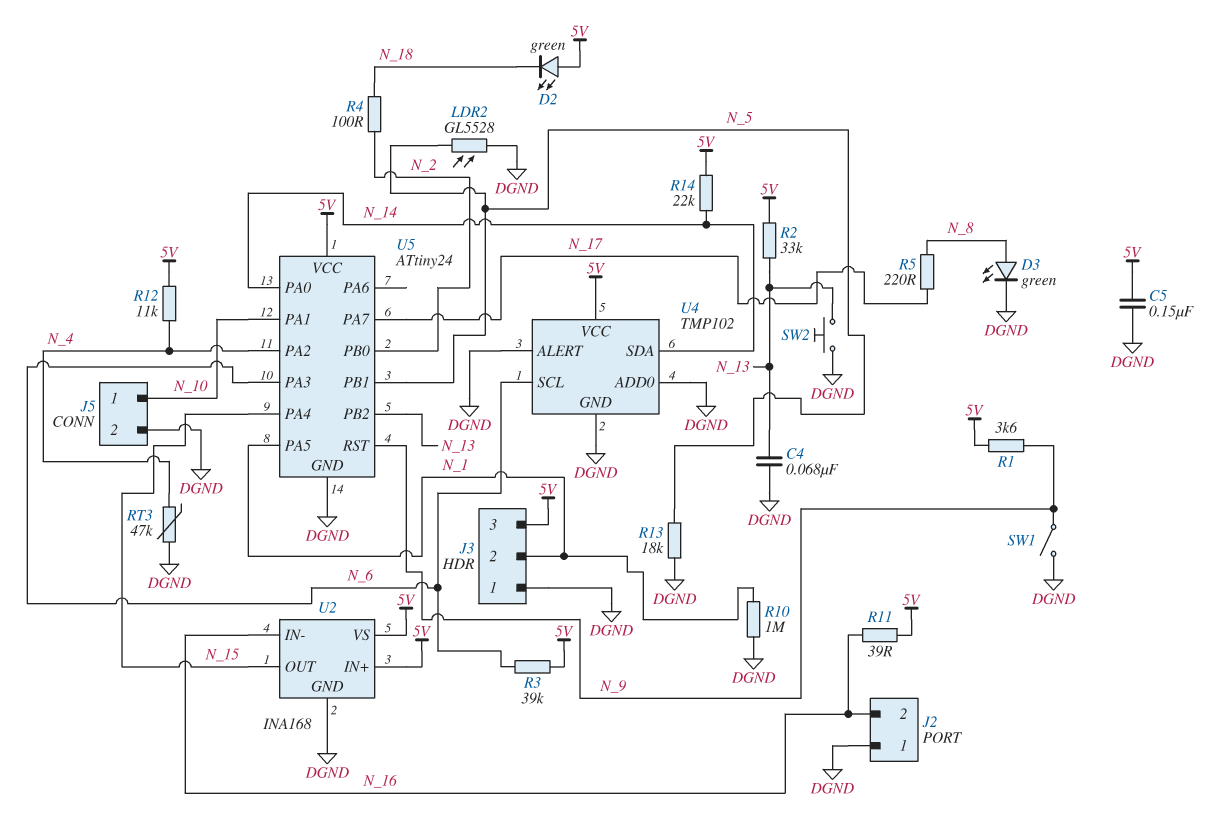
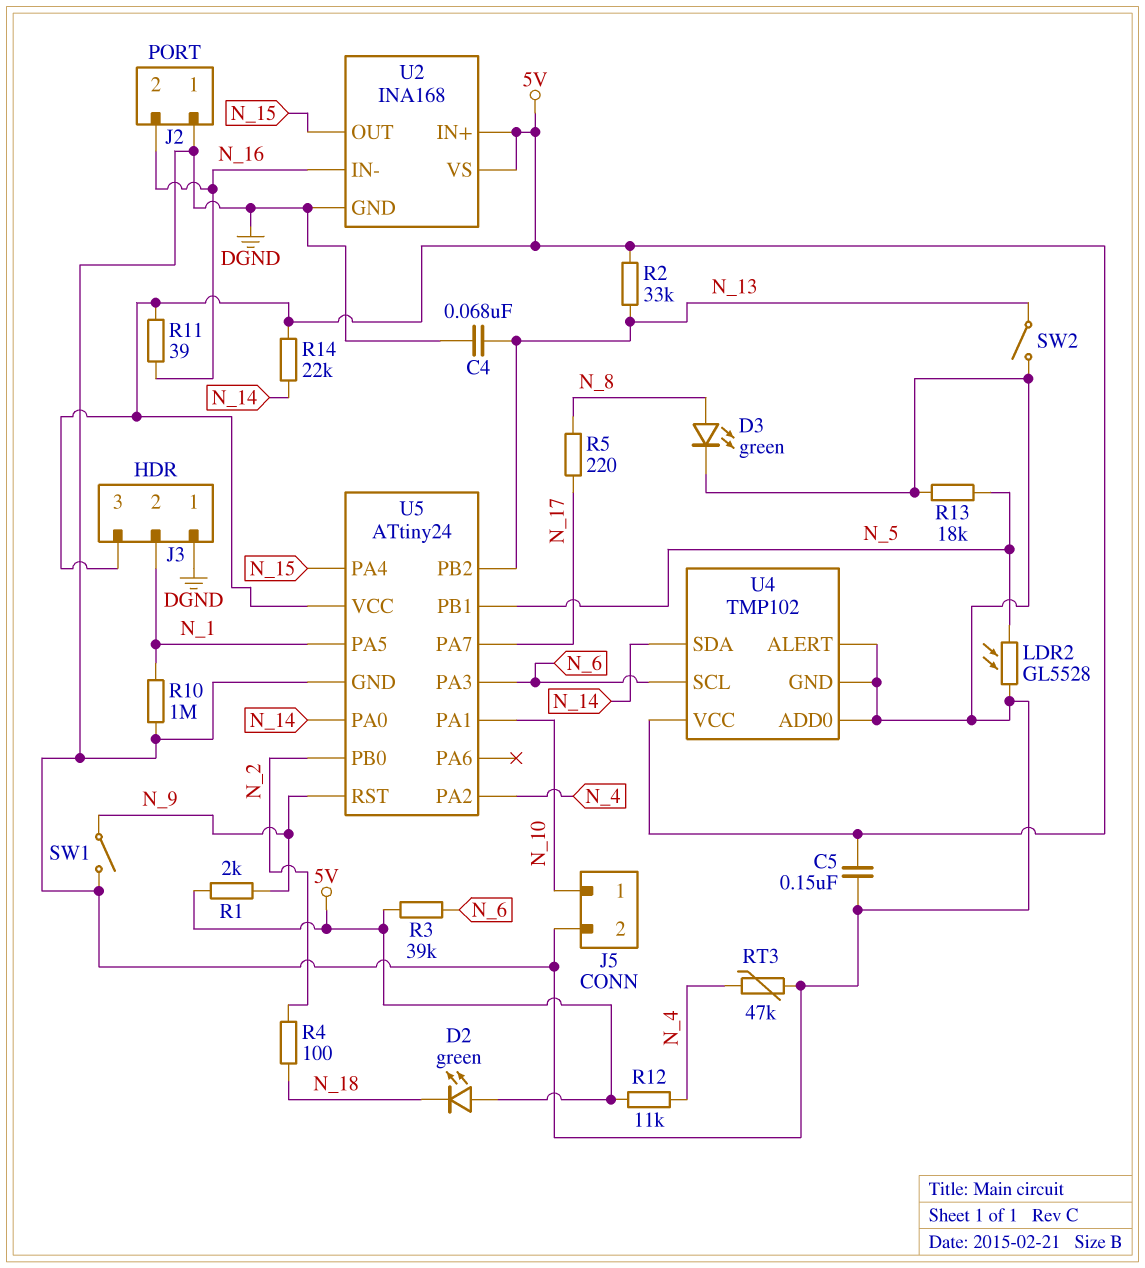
R1: 3.6k (5V, N_9) -> 2k (5V, N_9)
SW2: button (DGND, N_13) -> switch (DGND, N_13)

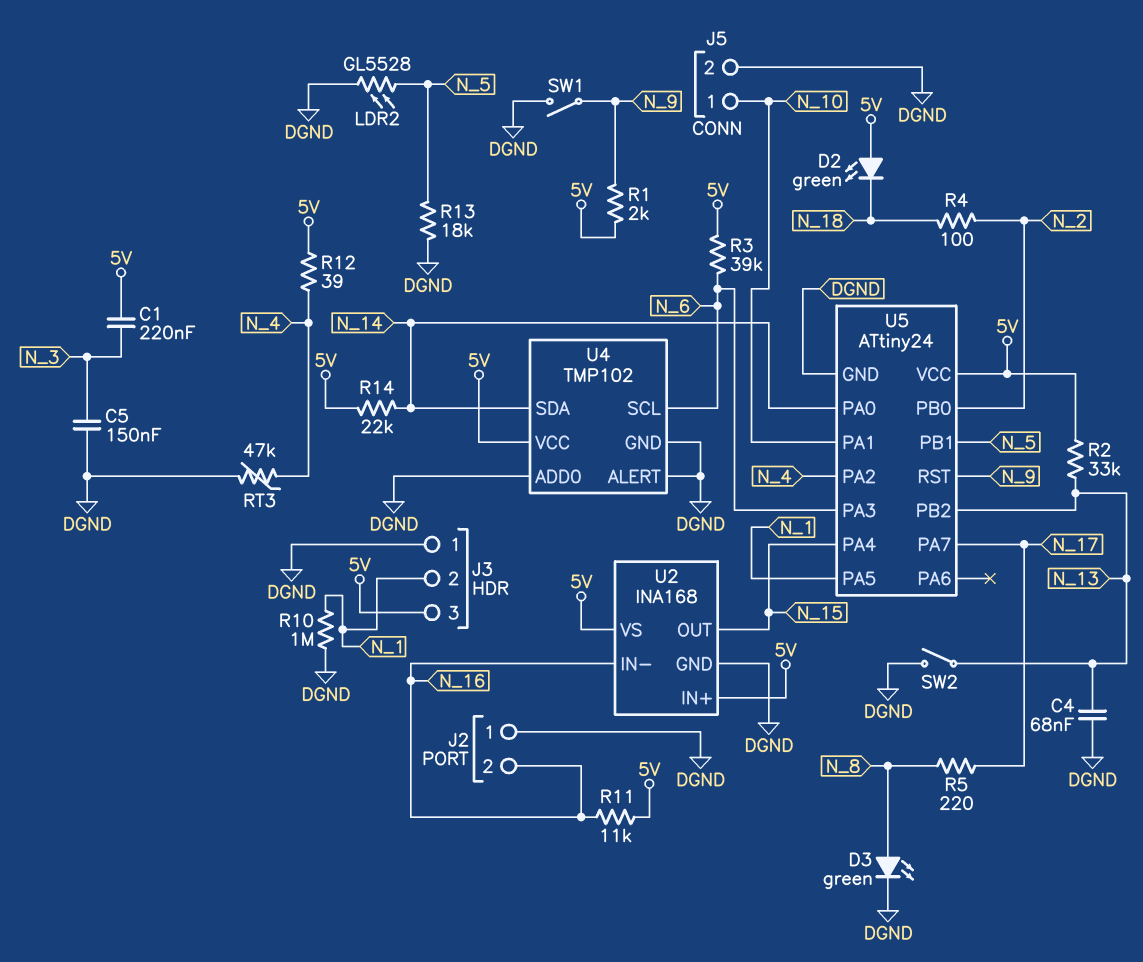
C1: none -> 220nF (5V, N_3)
C5: 150nF (5V, DGND) -> 150nF (DGND, N_3)
R11: 39 (5V, N_16) -> 11k (5V, N_16)
R12: 11k (5V, N_4) -> 39 (5V, N_4)

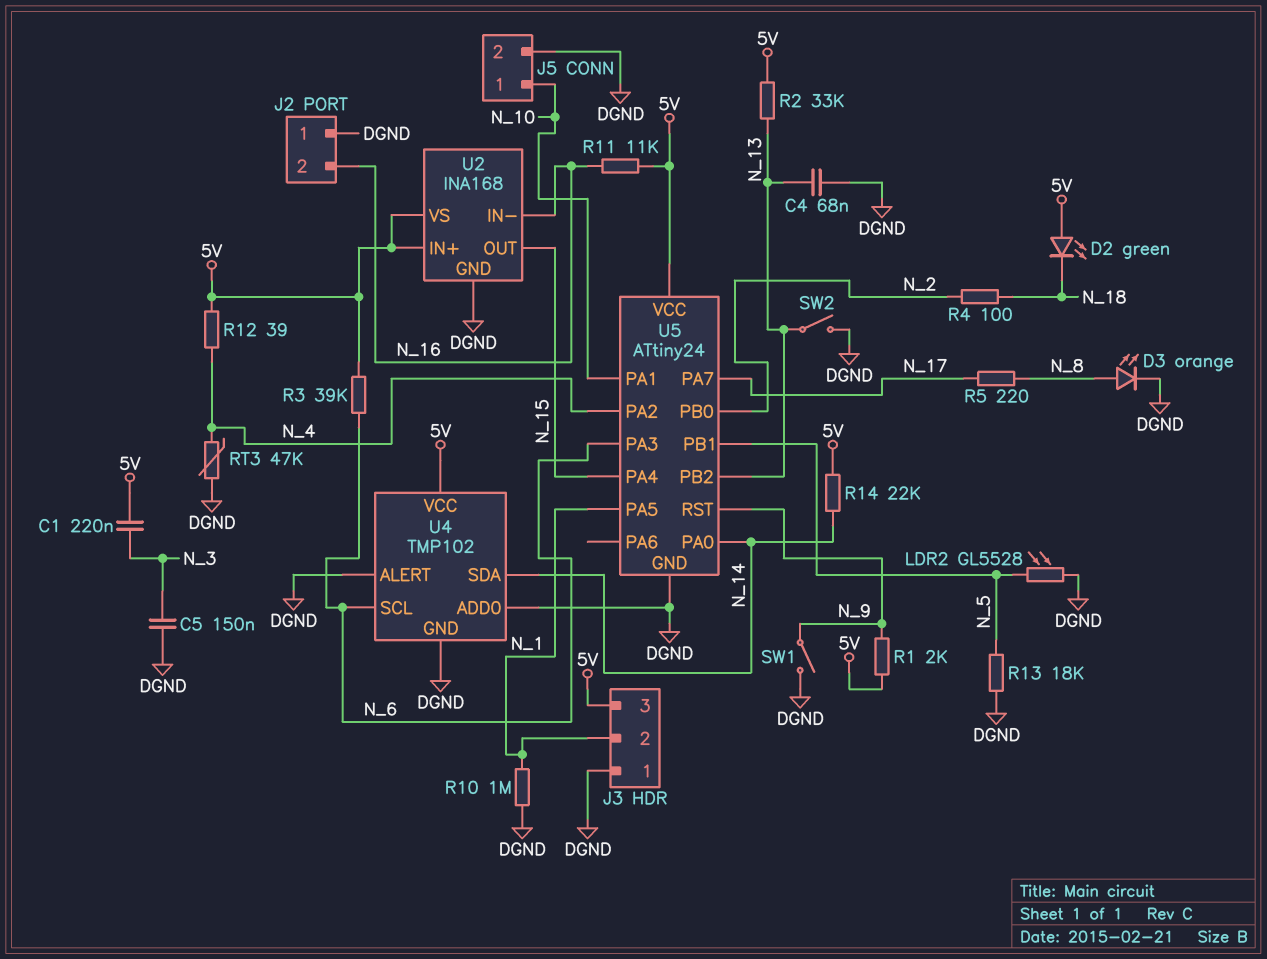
D3: LED green (A N_8, K DGND) -> LED orange (A N_8, K DGND)

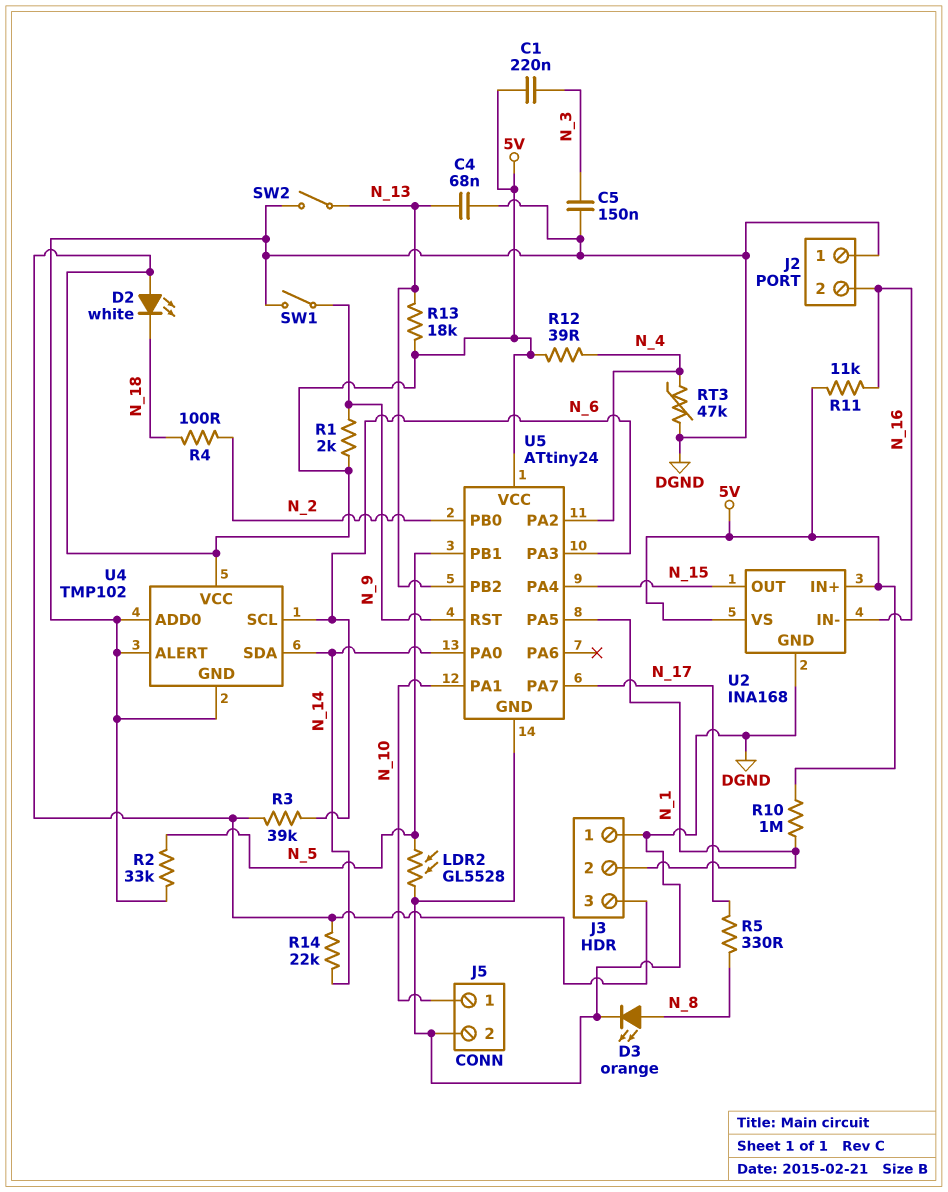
D2: LED green (A 5V, K N_18) -> LED white (A 5V, K N_18)
R2: 33k (5V, N_13) -> 33k (DGND, N_5)
R5: 220 (N_8, N_17) -> 330 (N_8, N_17)
R10: 1M (DGND, N_1) -> 1M (5V, N_1)
R13: 18k (DGND, N_5) -> 18k (5V, N_13)

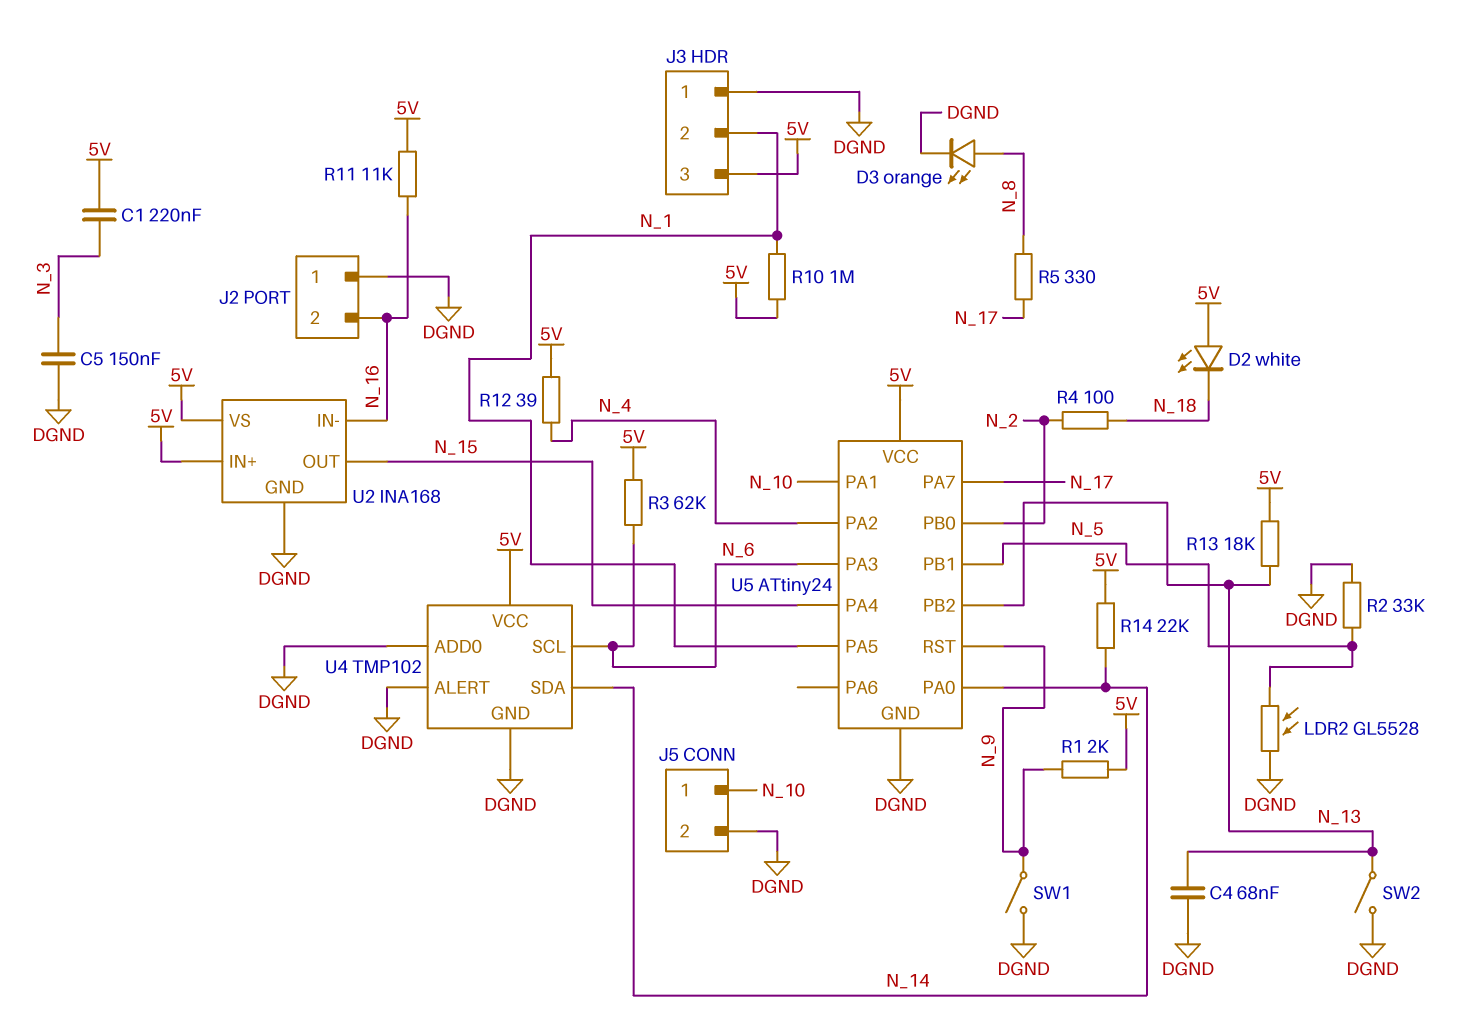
R3: 39k (5V, N_6) -> 62k (5V, N_6)
RT3: 47k (DGND, N_4) -> none

